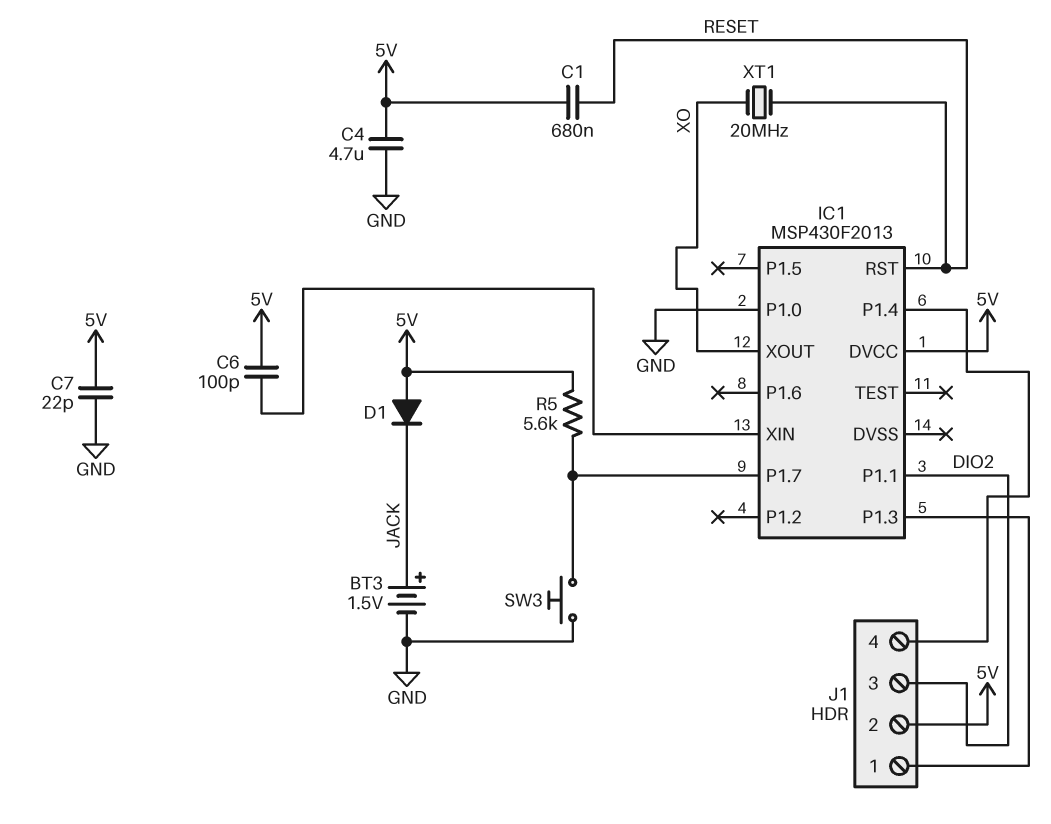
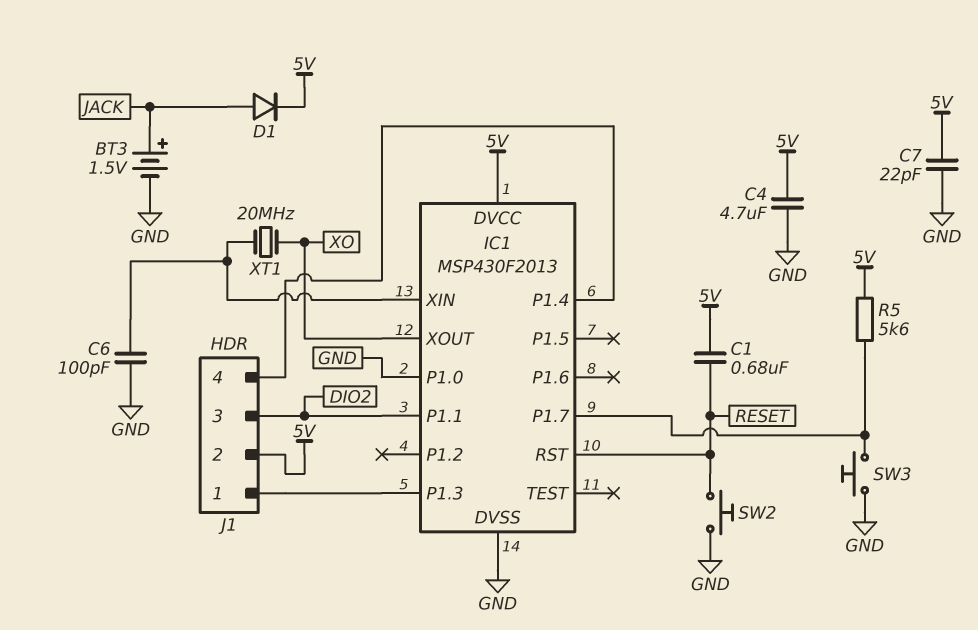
C6: 100pF (5V, IC1/XIN) -> 100pF (GND, IC1/XIN)
D1: diode (A 5V, K JACK) -> diode (A JACK, K 5V)
IC1 pin DVSS: none -> GND
SW2: none -> button (GND, RESET)
XT1: 20MHz (RESET, XO) -> 20MHz (IC1/XIN, XO)

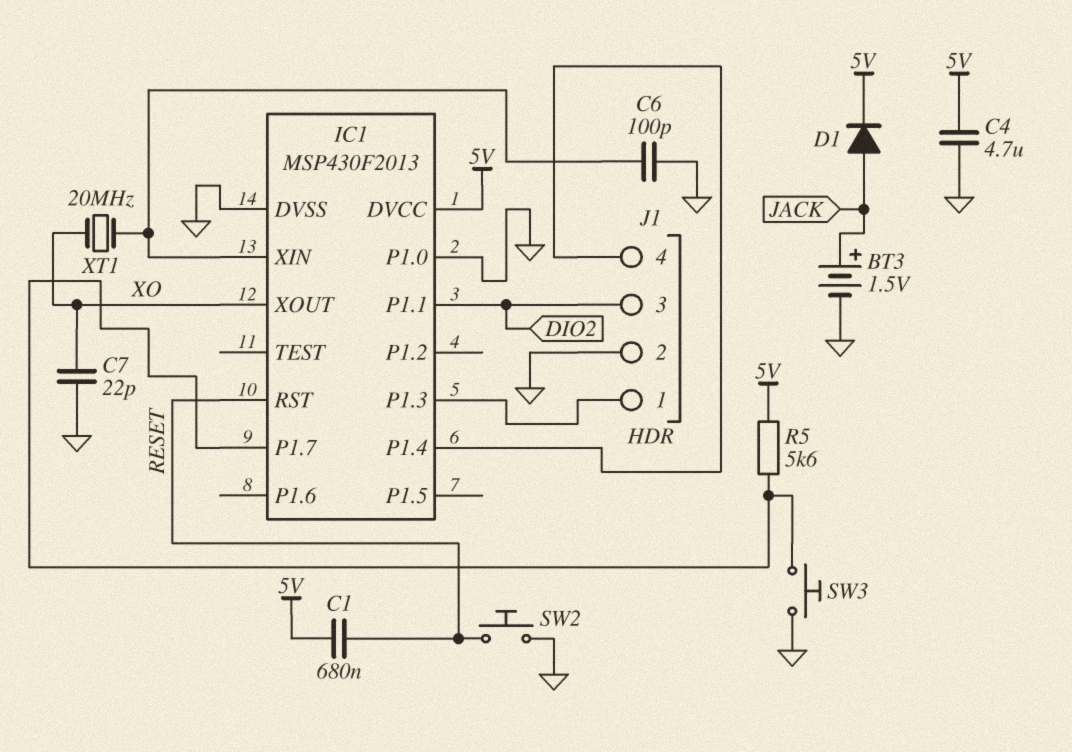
C7: 22pF (5V, GND) -> 22pF (GND, XO)
J1 pin 2: 5V -> GND

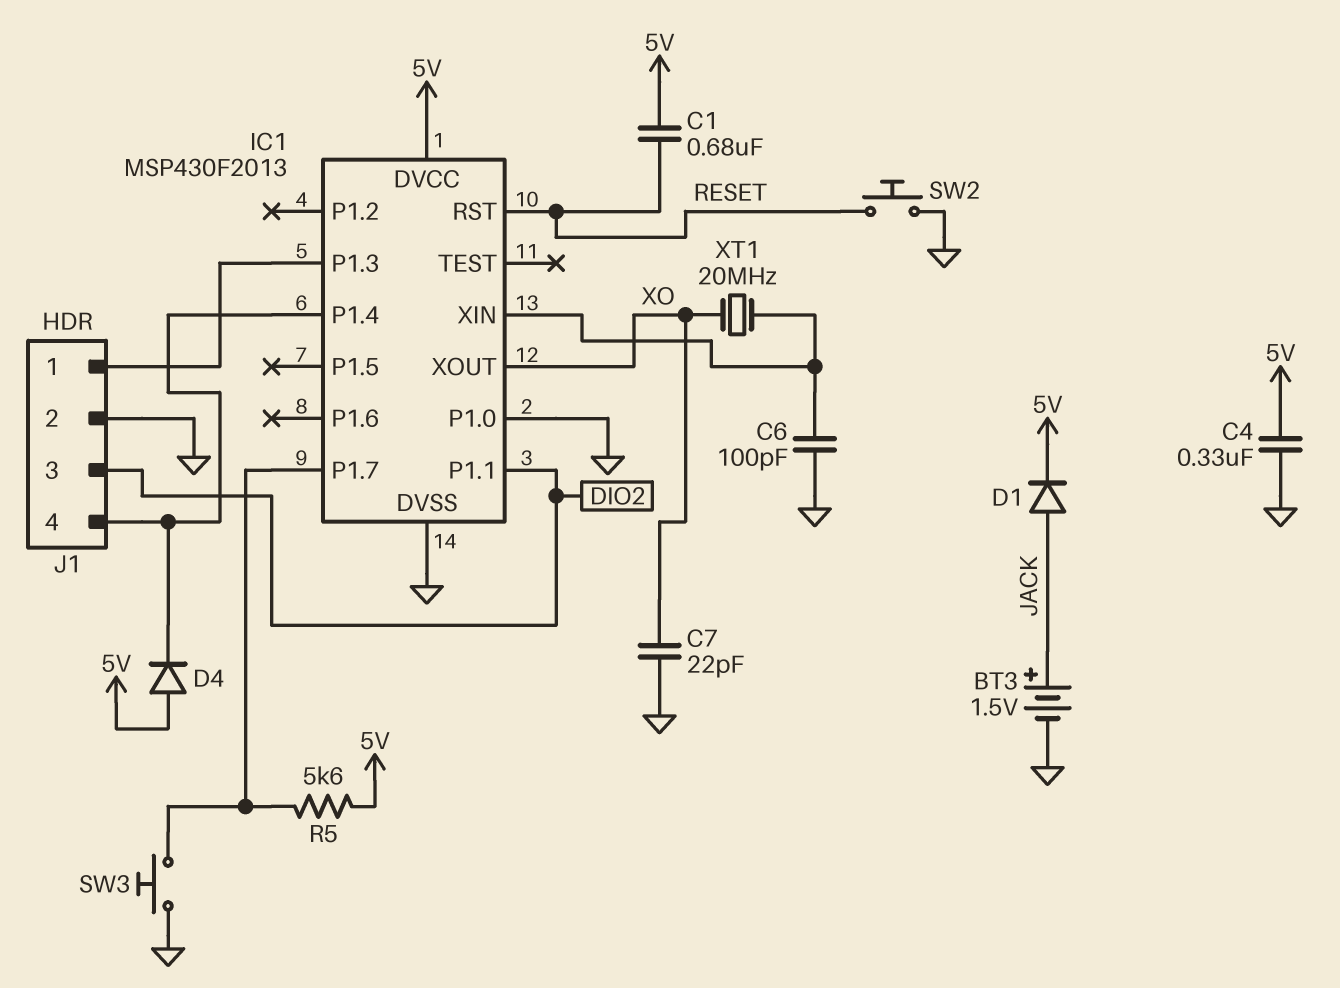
C4: 4.7uF (5V, GND) -> 330nF (5V, GND)
D4: none -> diode (A 5V, K IC1/P1.4)

